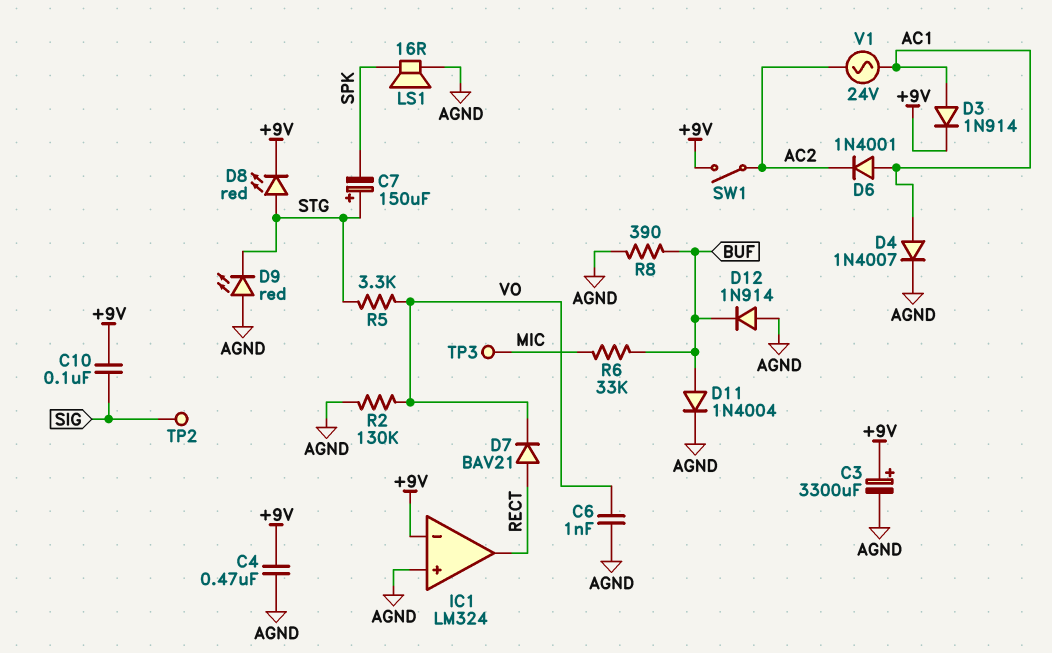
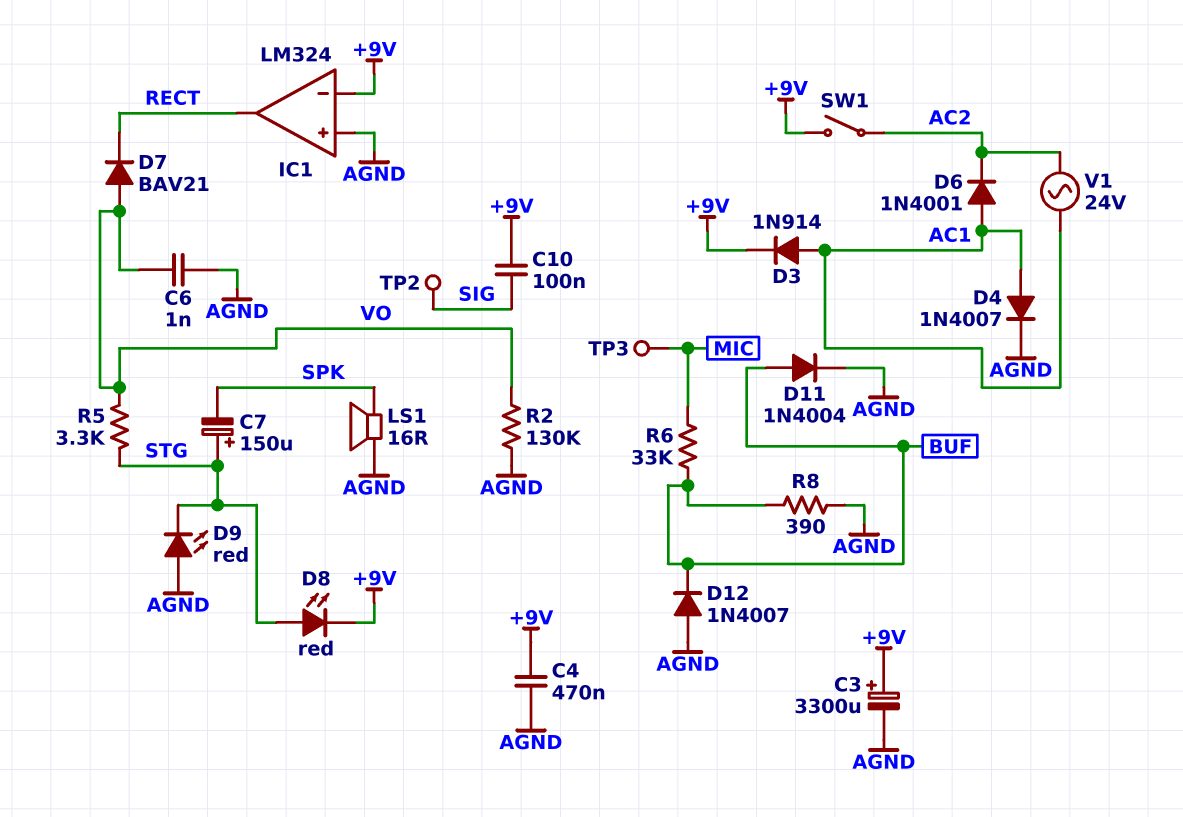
D7: diode BAV21 (A RECT, K VO) -> diode BAV21 (A VO, K RECT)
D12: diode 1N914 (A AGND, K BUF) -> diode 1N4007 (A AGND, K BUF)

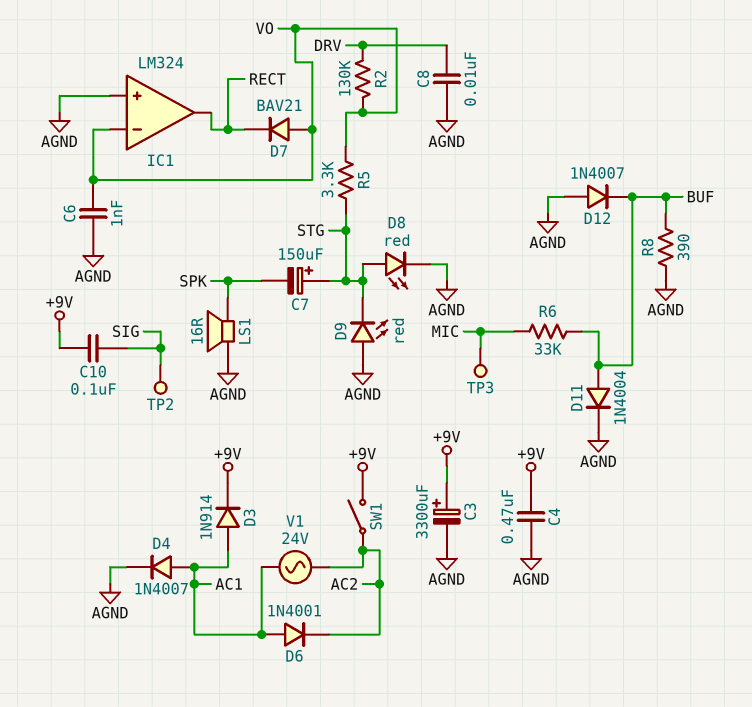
C8: none -> 10nF (AGND, DRV)
D8: LED red (A STG, K +9V) -> LED red (A STG, K AGND)
IC1 pin in-: +9V -> VO
R2: 130k (AGND, VO) -> 130k (DRV, VO)

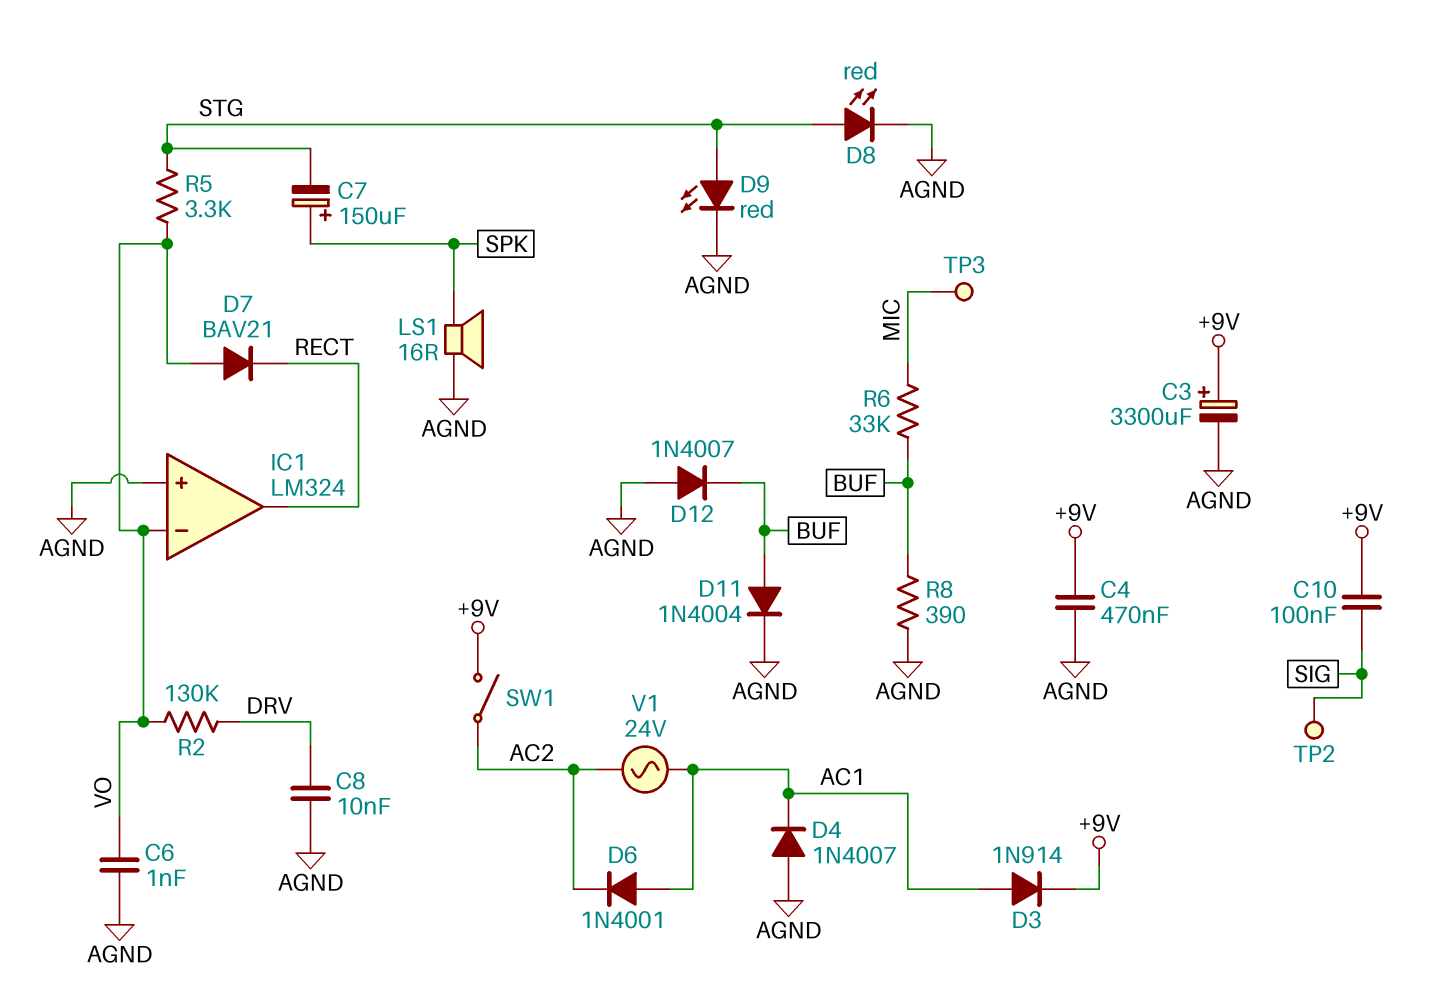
C7: 150uF (plus STG, minus SPK) -> 150uF (plus SPK, minus STG)
D4: diode 1N4007 (A AC1, K AGND) -> diode 1N4007 (A AGND, K AC1)
D9: LED red (A AGND, K STG) -> LED red (A STG, K AGND)

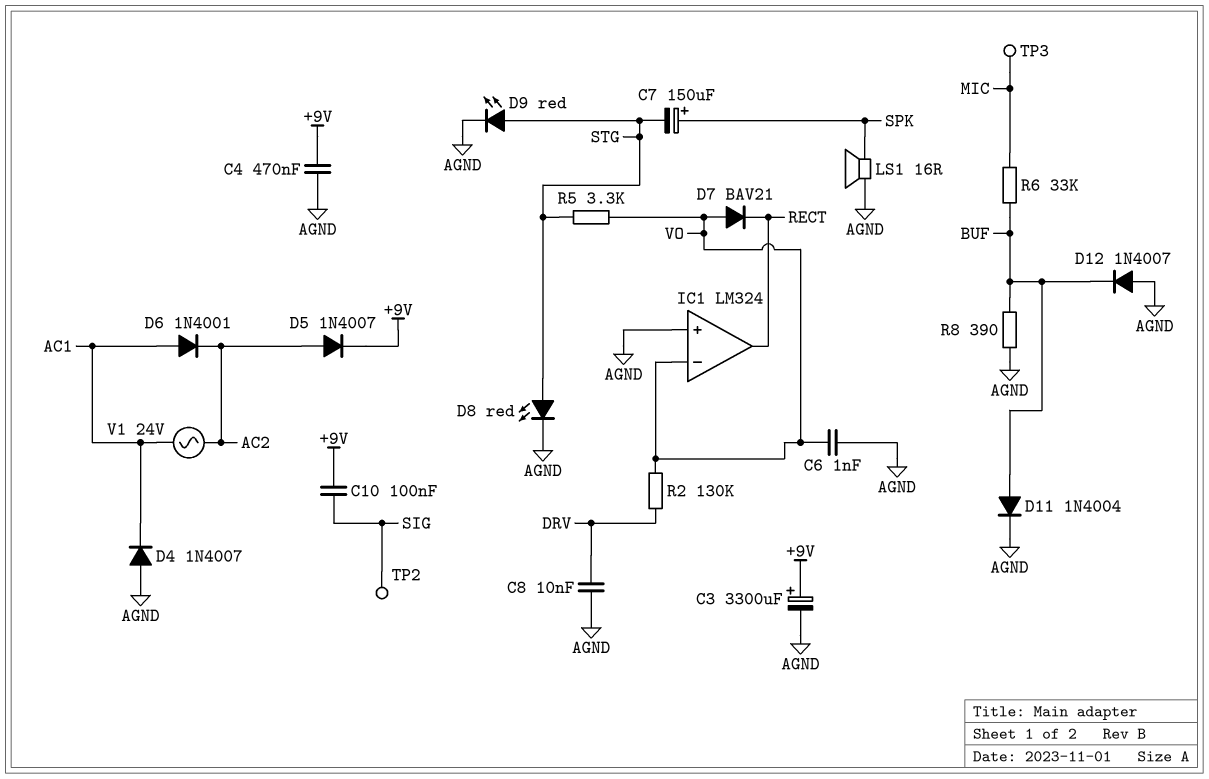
D3: diode 1N914 (A AC1, K +9V) -> none
D5: none -> diode 1N4007 (A AC2, K +9V)
SW1: switch (+9V, AC2) -> none

